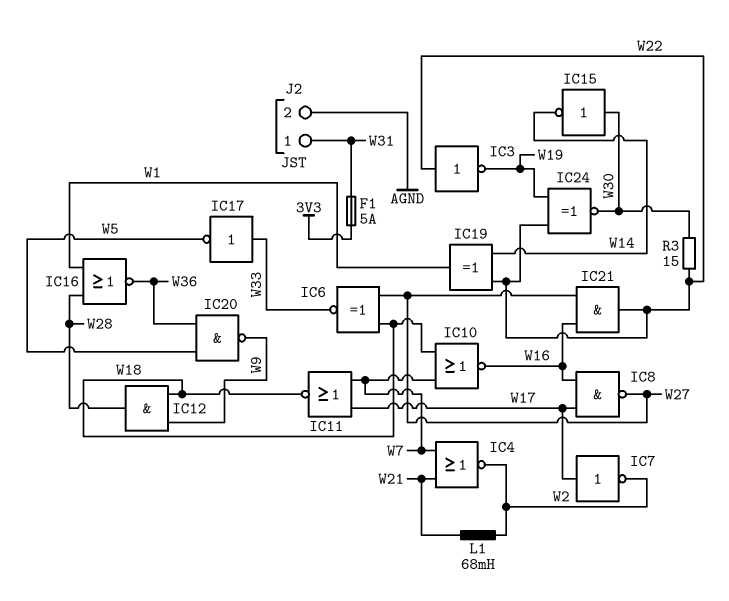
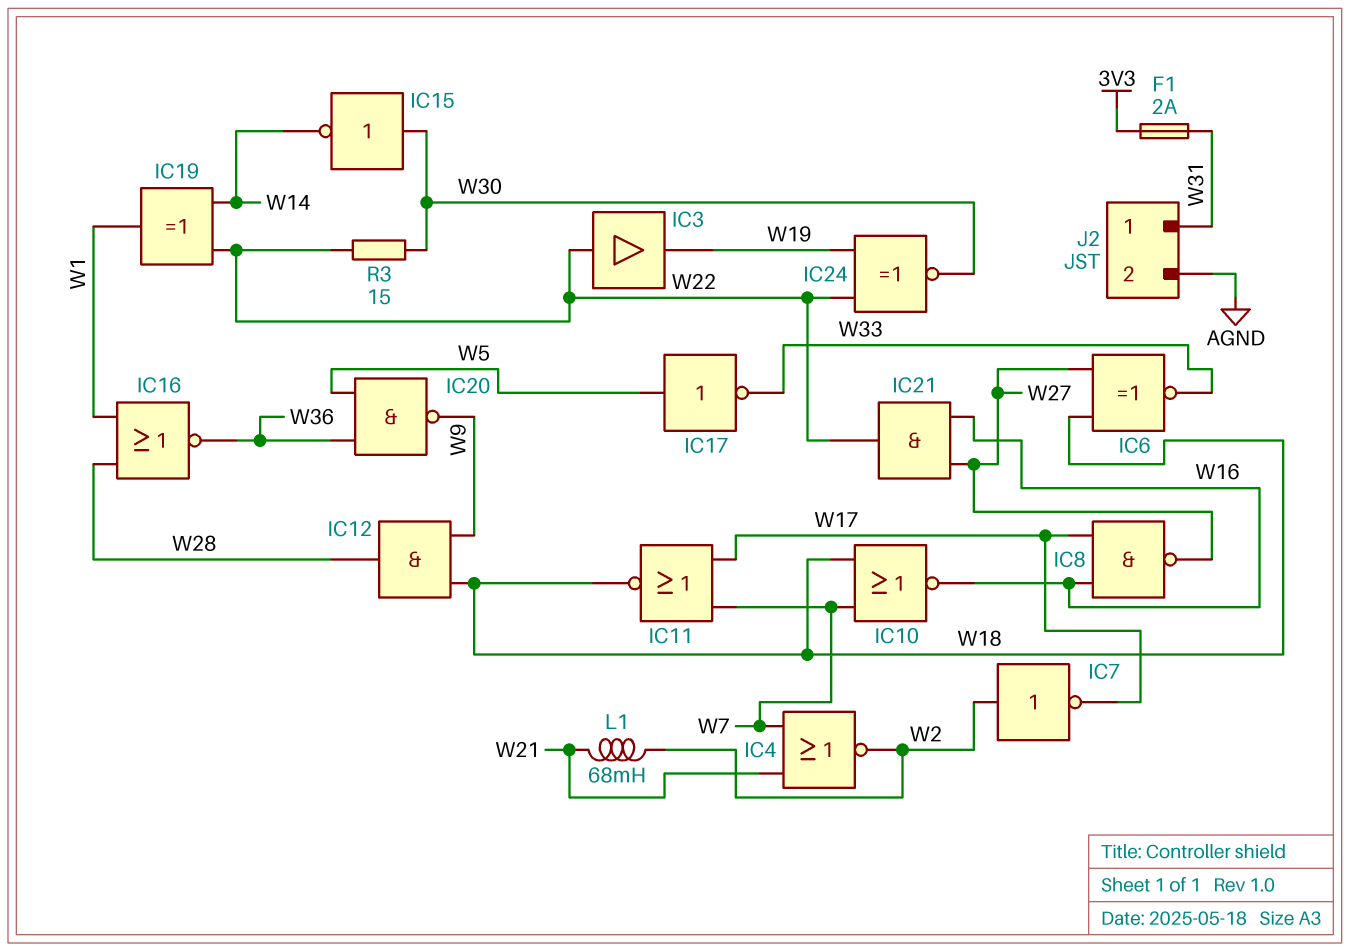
F1: 5A (3V3, W31) -> 2A (3V3, W31)
IC3: NOT (in W22, out W19) -> buffer (in W22, out W19)
IC7: NOT (in W17, out W2) -> NOT (in W2, out W17)
IC17: NOT (in W33, out W5) -> NOT (in W5, out W33)

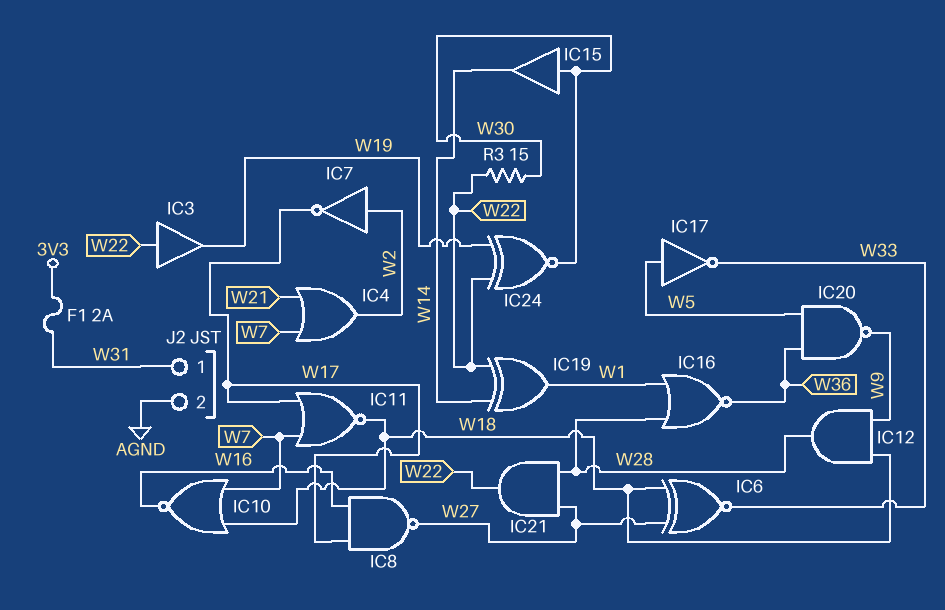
IC4: NOR (in W7, in W21, out W2) -> OR (in W7, in W21, out W2)
IC15: NOT (in W30, out W14) -> buffer (in W30, out W14)
IC21: AND (in W16, in W27, out W22) -> AND (in W27, in W28, out W22)
L1: 68mH (W2, W21) -> none

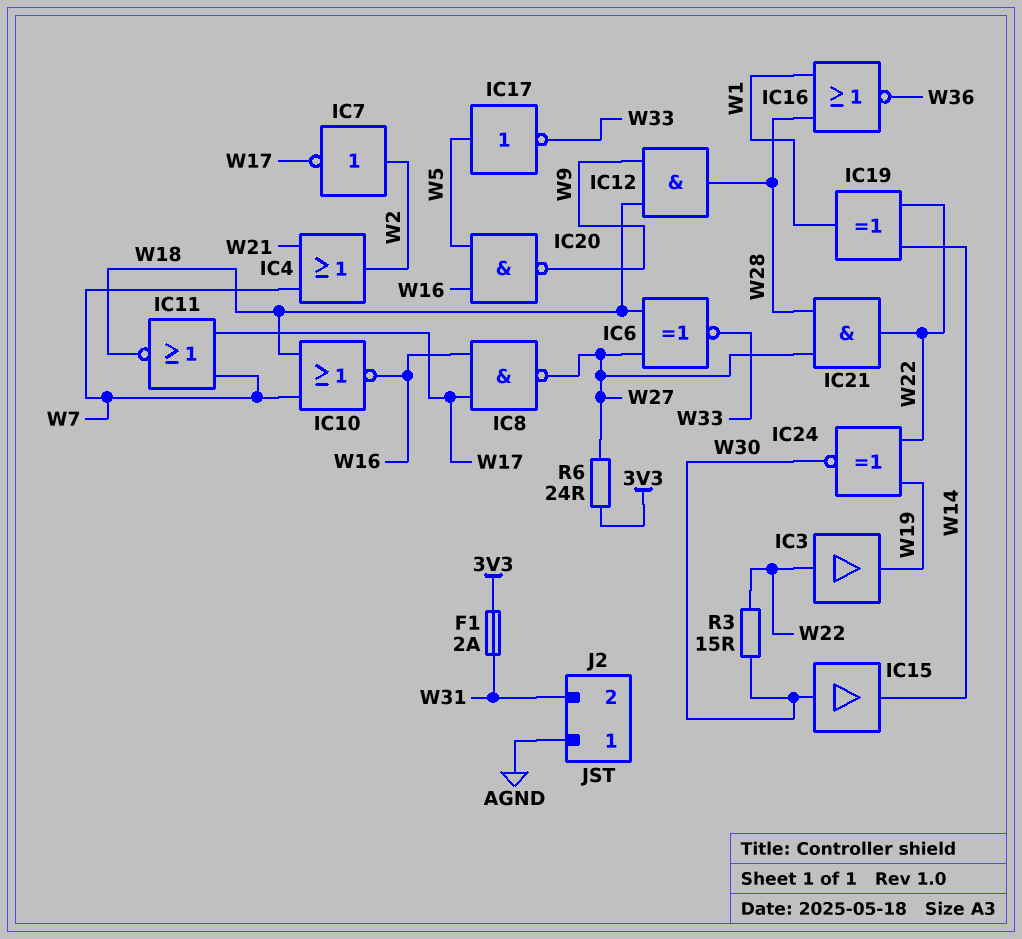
IC20: NAND (in W5, in W36, out W9) -> NAND (in W5, in W16, out W9)
J2 pin 1: W31 -> AGND
J2 pin 2: AGND -> W31
R6: none -> 24 (3V3, W27)

